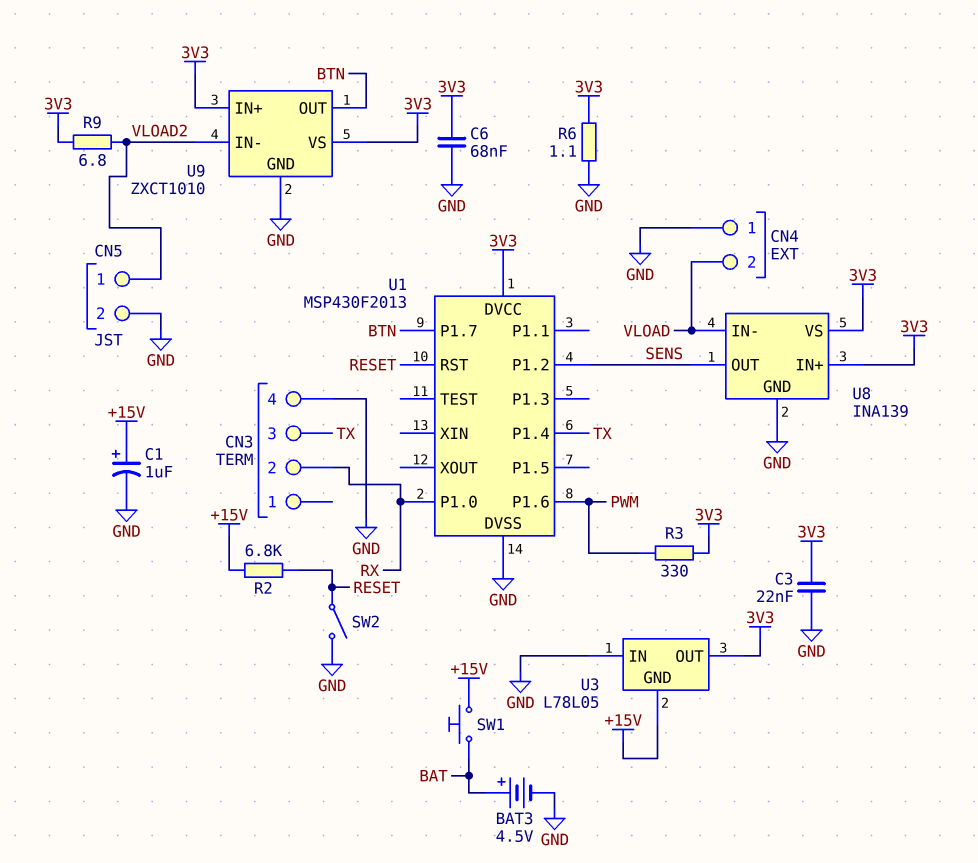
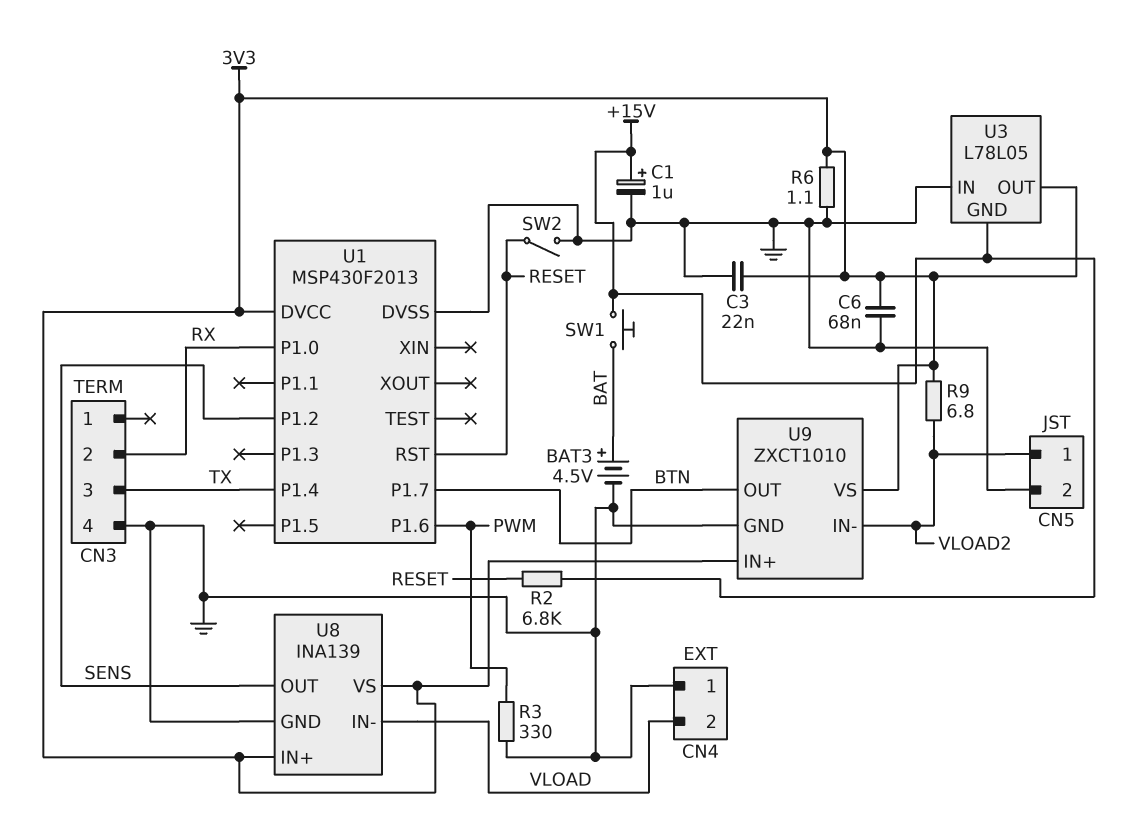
R3: 330 (3V3, PWM) -> 330 (GND, PWM)

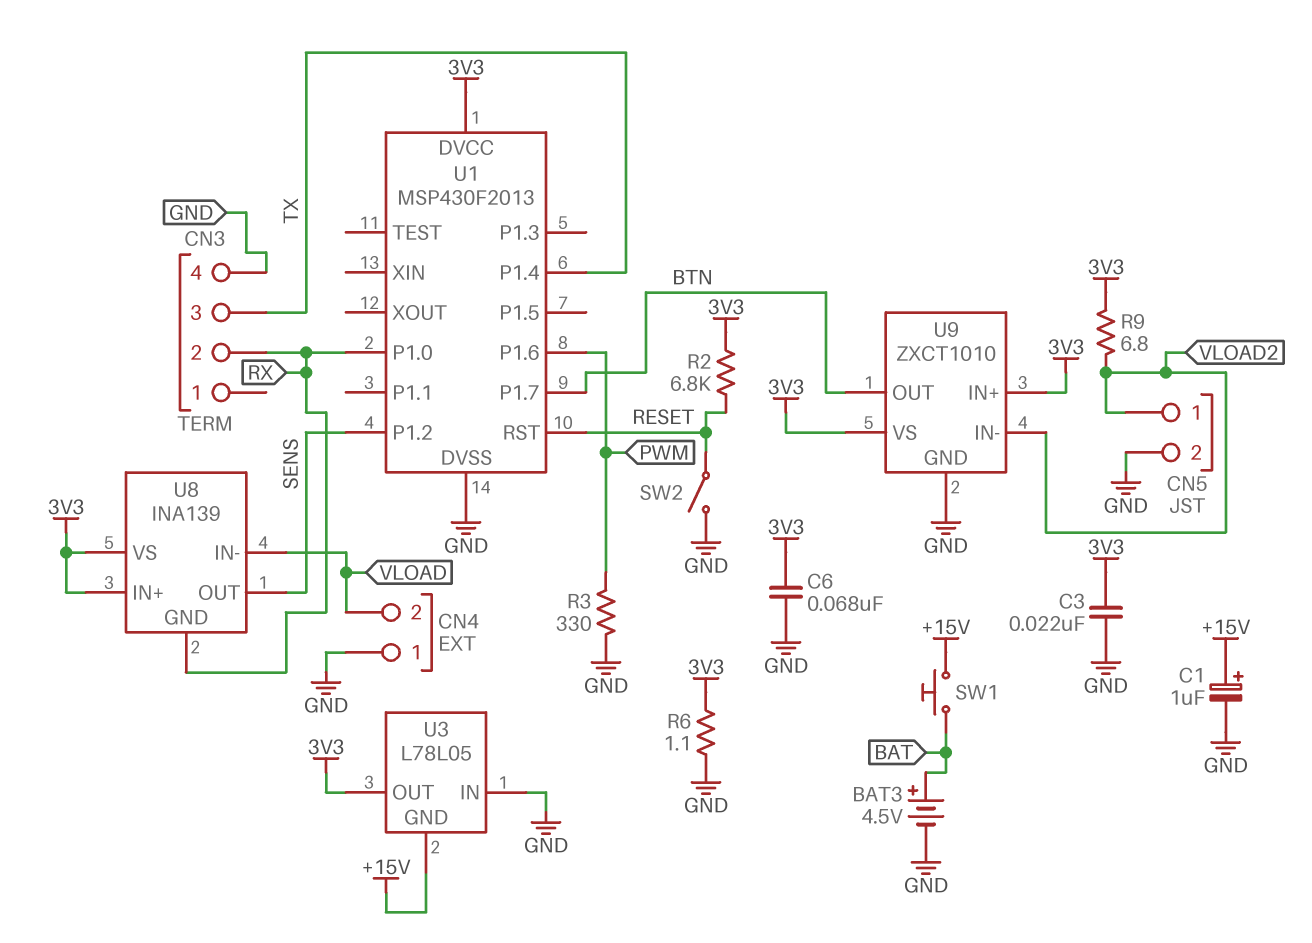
R2: 6.8k (+15V, RESET) -> 6.8k (3V3, RESET)
U8 pin GND: GND -> RX

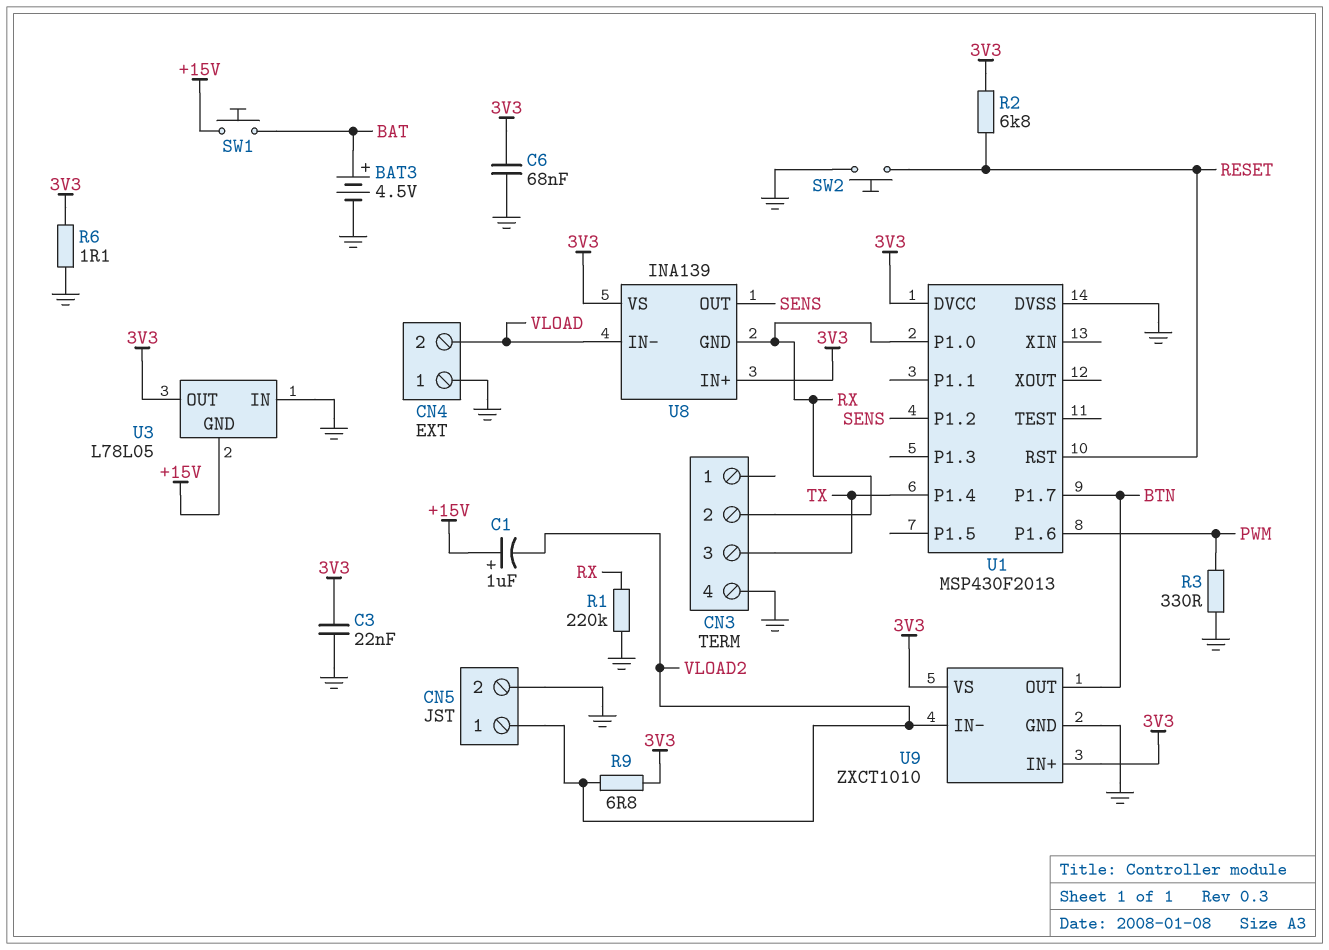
C1: 1uF (plus +15V, minus GND) -> 1uF (plus +15V, minus VLOAD2)
R1: none -> 220k (GND, RX)
SW2: switch (GND, RESET) -> button (GND, RESET)

